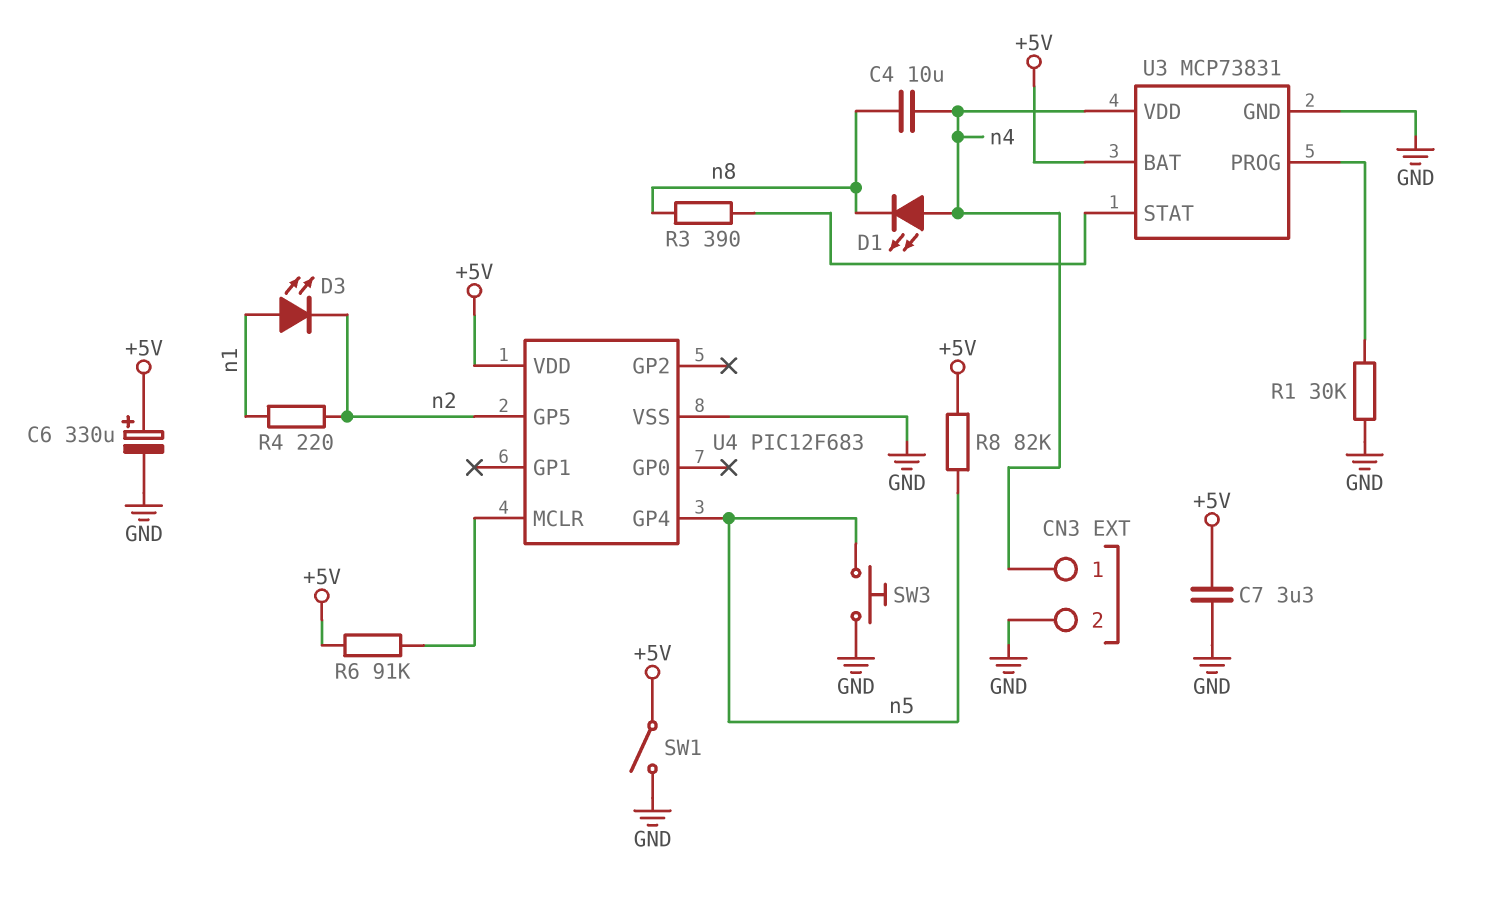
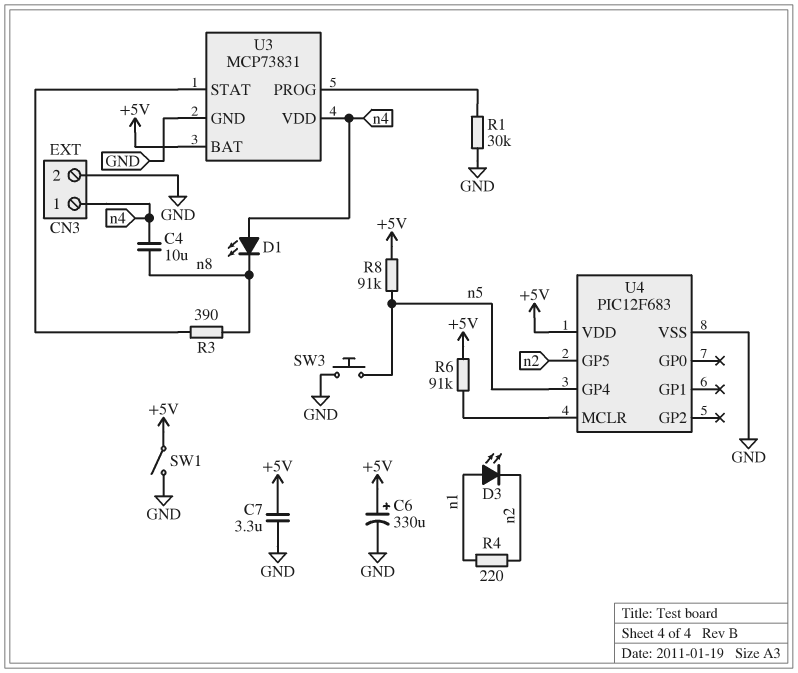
R8: 82k (+5V, n5) -> 91k (+5V, n5)

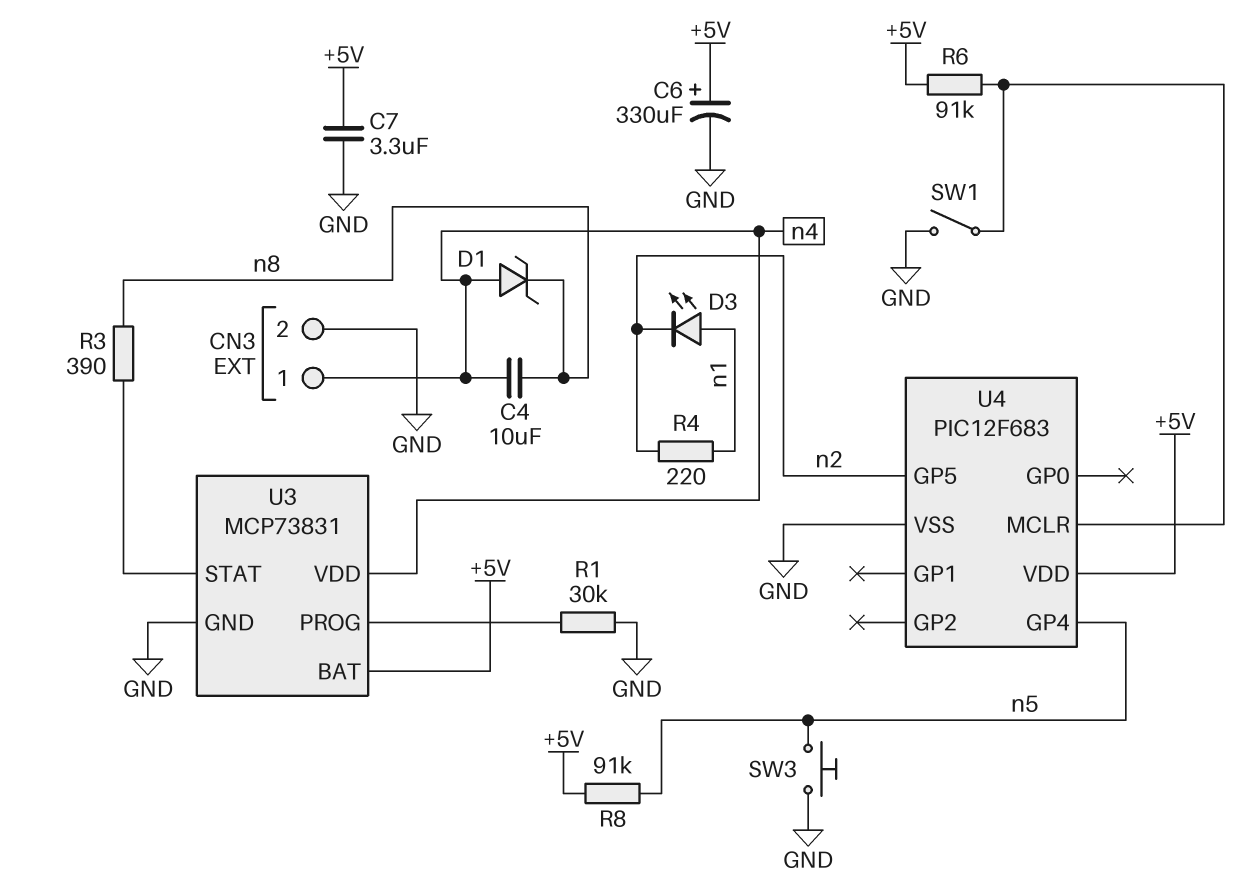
D1: LED (A n4, K n8) -> zener (A n4, K n8)
SW1: switch (+5V, GND) -> switch (GND, U4/MCLR)

